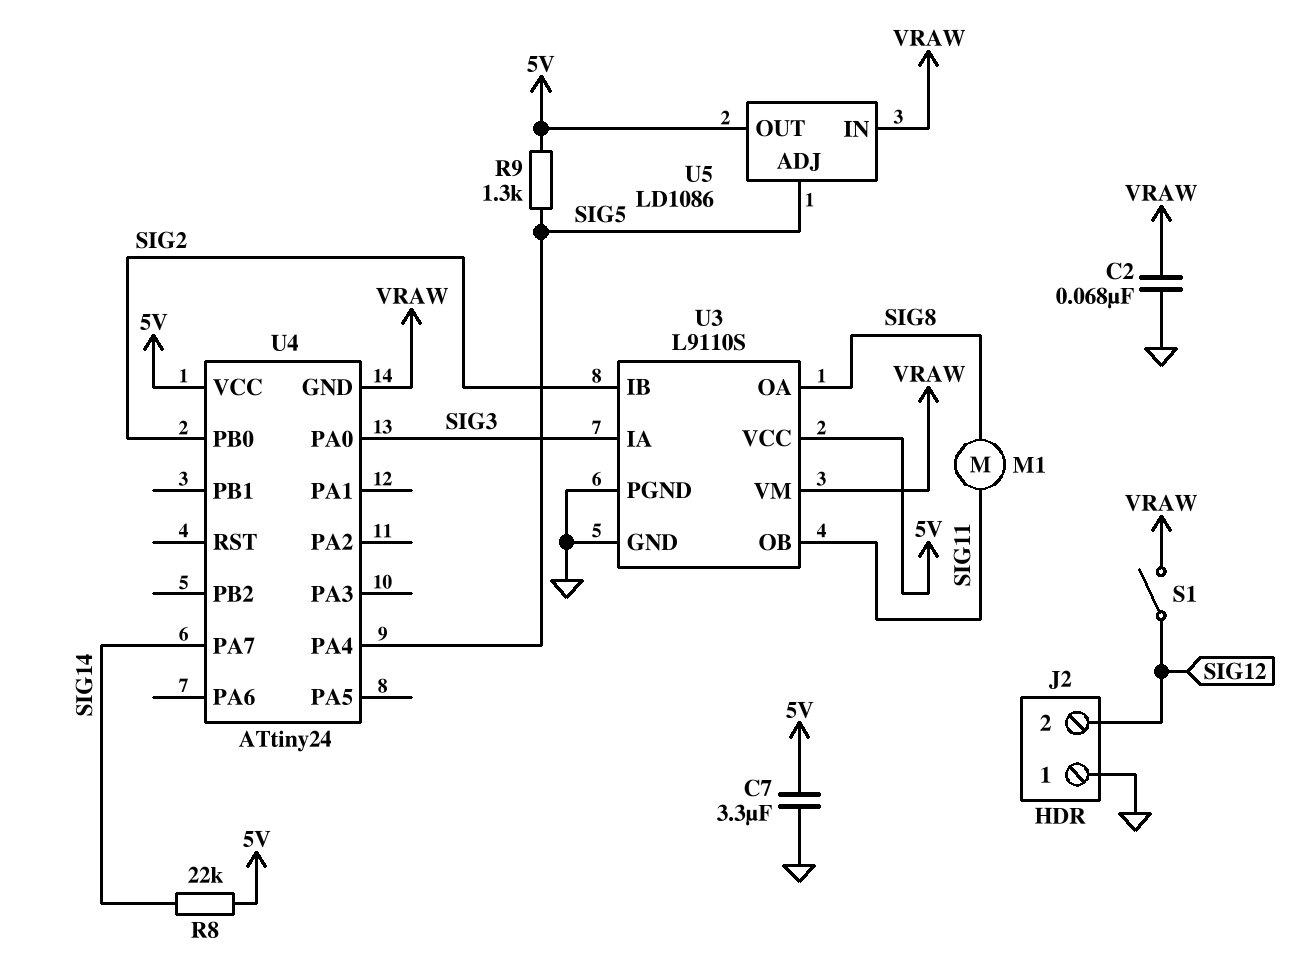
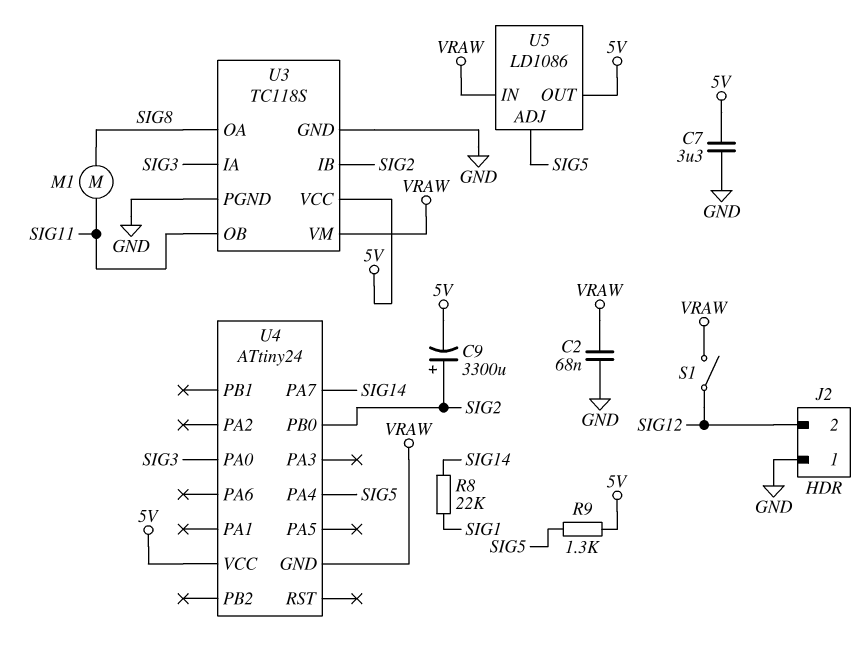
C9: none -> 3300uF (plus SIG2, minus 5V)
R8: 22k (5V, SIG14) -> 22k (SIG1, SIG14)
U3: L9110S -> TC118S

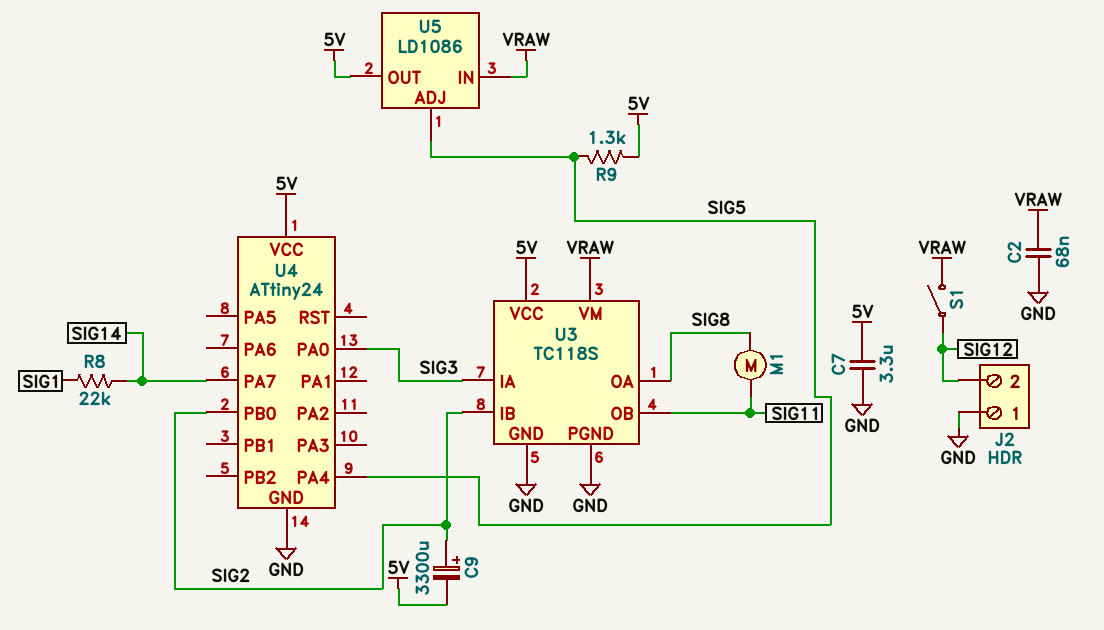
U4 pin GND: VRAW -> GND

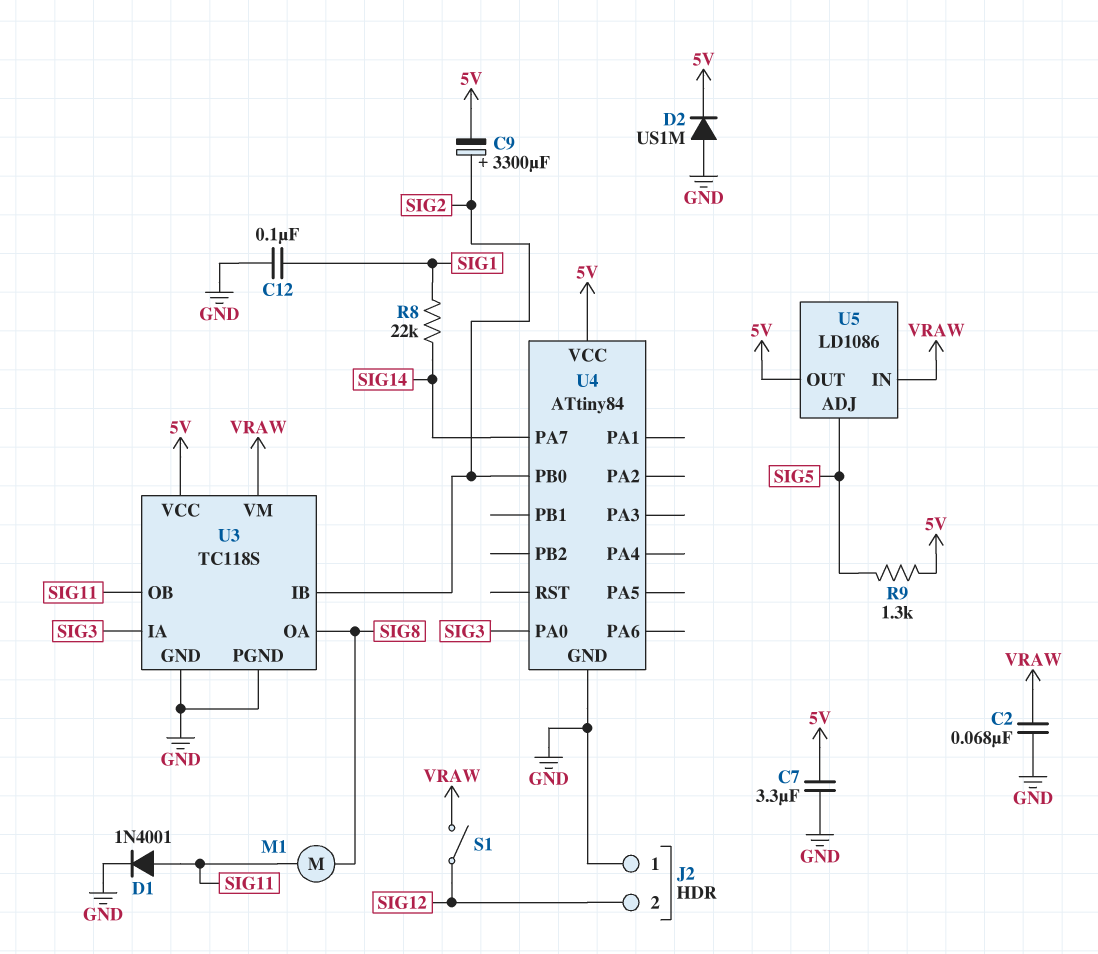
C12: none -> 100nF (GND, SIG1)
D1: none -> diode 1N4001 (A SIG11, K GND)
D2: none -> diode US1M (A GND, K 5V)
U4: ATtiny24 -> ATtiny84
U4 pin PA4: SIG5 -> none

